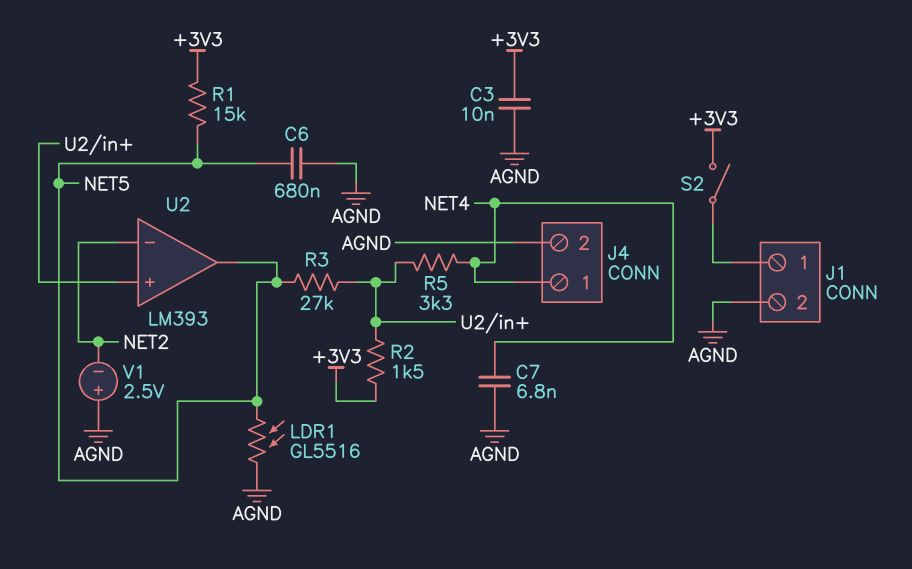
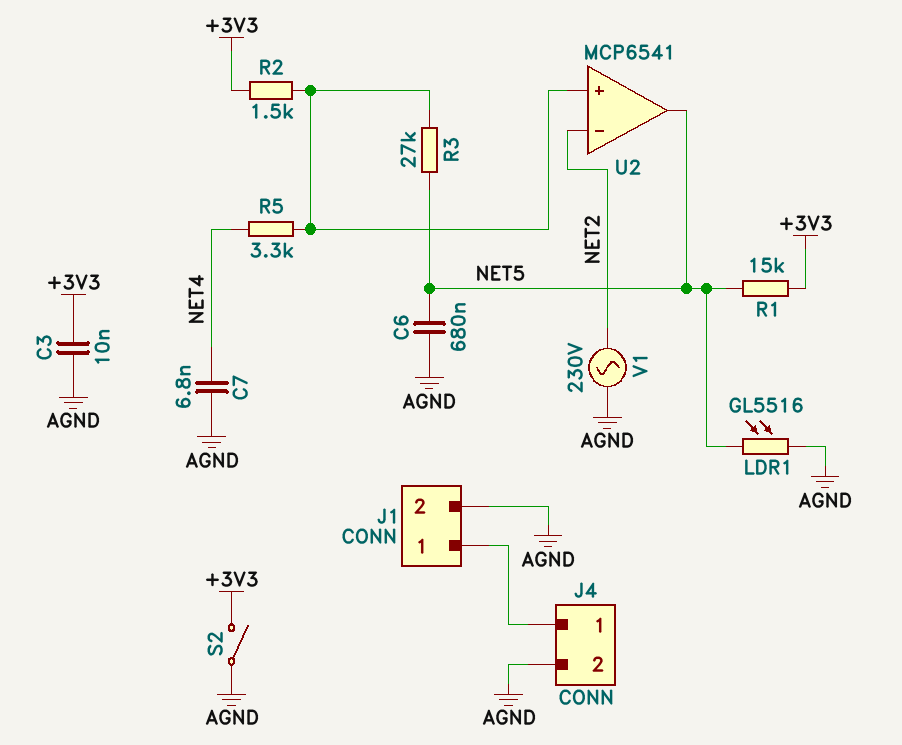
J4 pin 1: NET4 -> J1/1
S2: switch (+3V3, J1/1) -> switch (+3V3, AGND)
U2: LM393 -> MCP6541
V1: 2.5V (plus AGND, minus NET2) -> AC 230V (AGND, NET2)

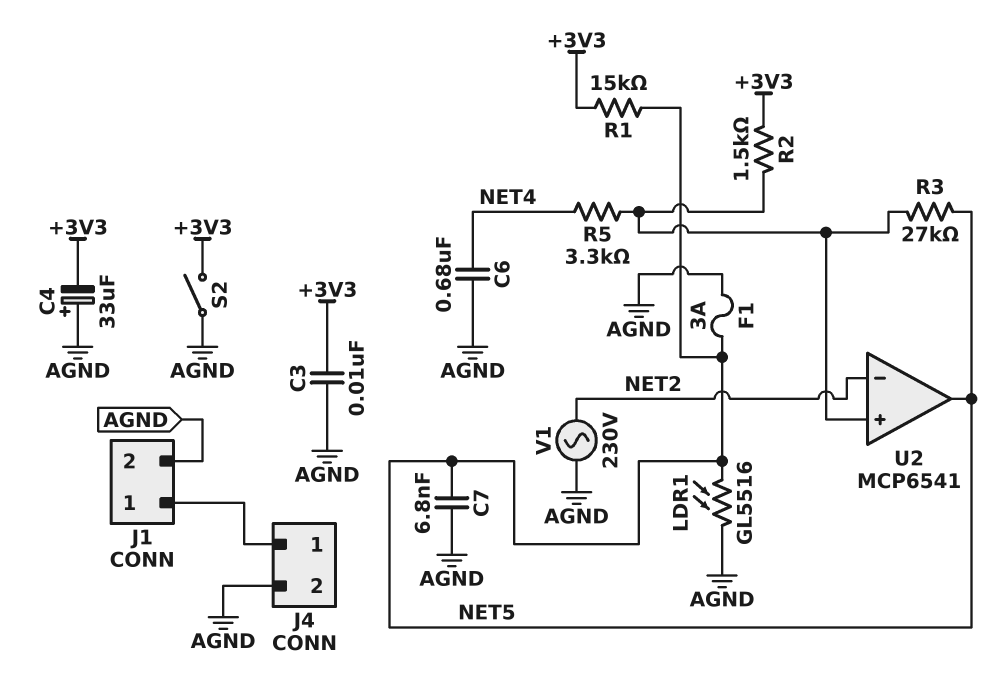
C4: none -> 33uF (plus AGND, minus +3V3)
C6: 680nF (AGND, NET5) -> 680nF (AGND, NET4)
C7: 6.8nF (AGND, NET4) -> 6.8nF (AGND, NET5)
F1: none -> 3A (AGND, NET5)

